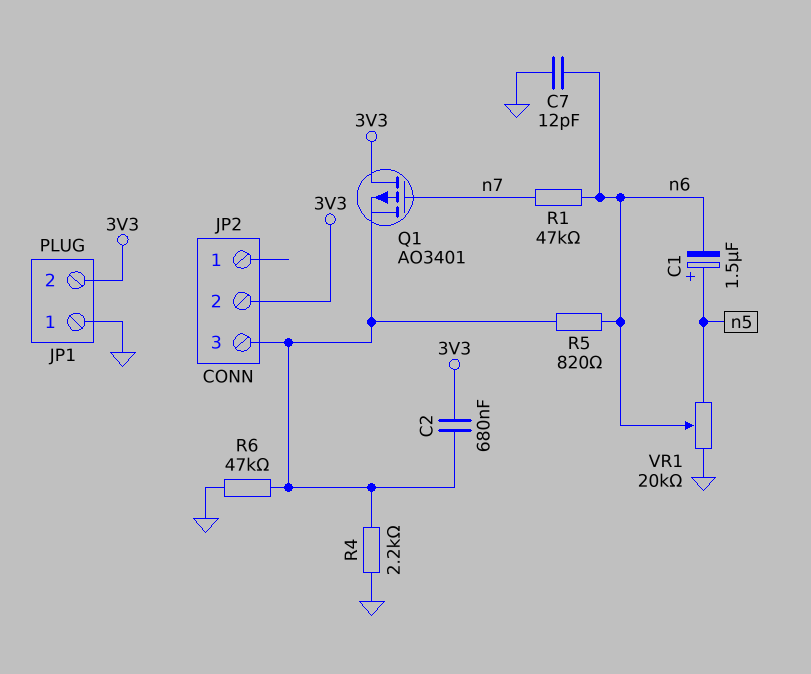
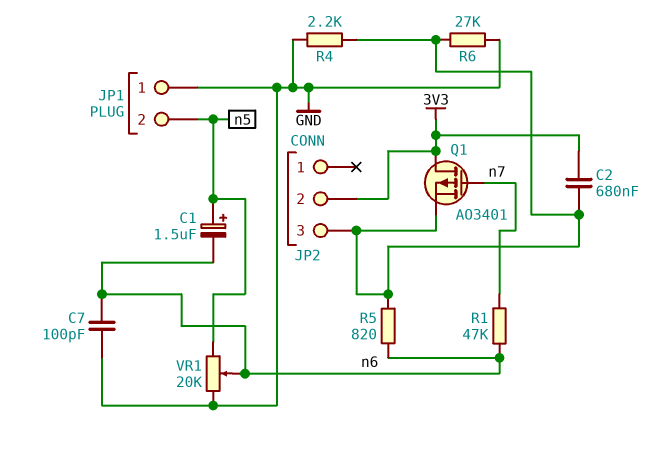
C7: 12pF (GND, n6) -> 100pF (GND, n6)
JP1 pin 2: 3V3 -> n5
R6: 47k (GND, JP2/3) -> 27k (GND, JP2/3)

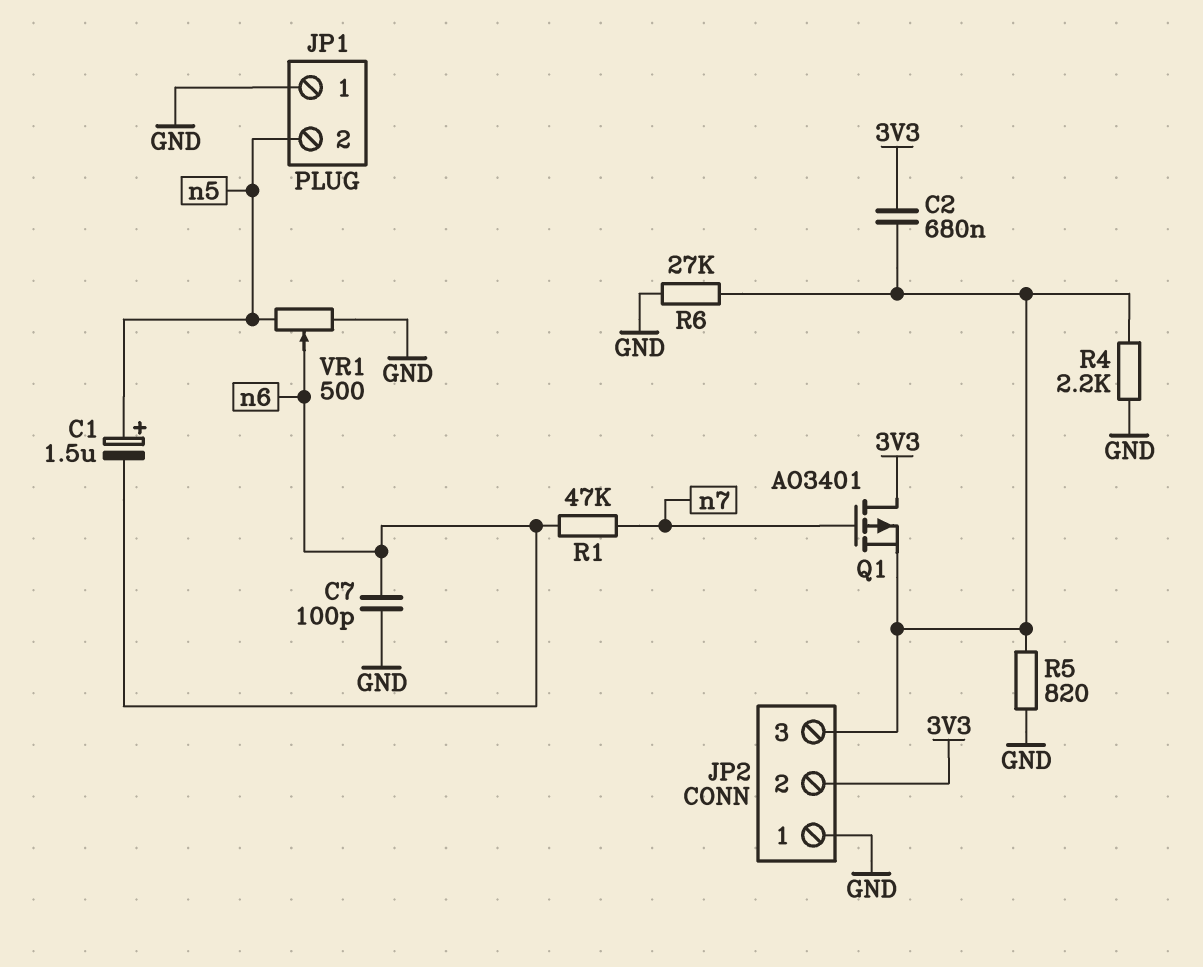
JP2 pin 1: none -> GND
R5: 820 (JP2/3, n6) -> 820 (GND, JP2/3)
VR1: 20k (GND, n5, wiper n6) -> 500 (GND, n5, wiper n6)

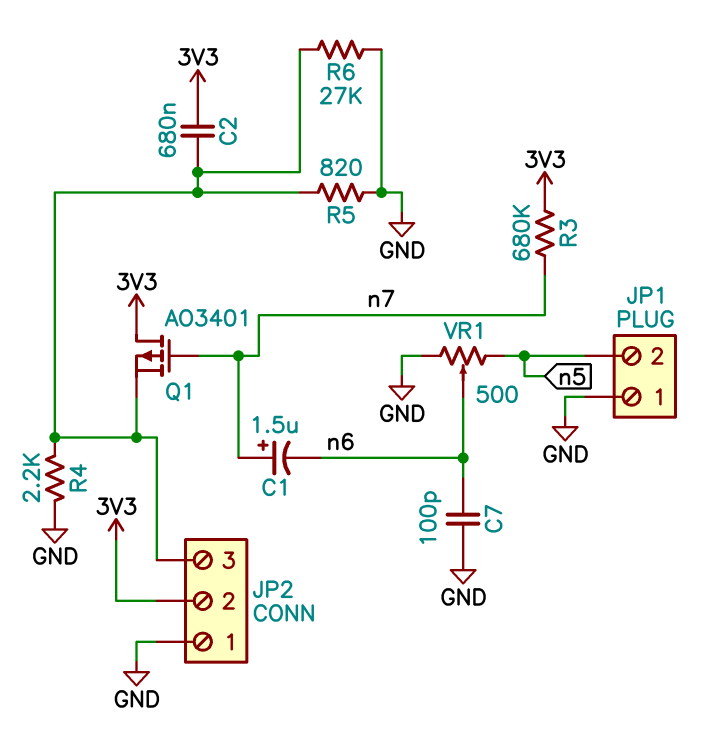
C1: 1.5uF (plus n5, minus n6) -> 1.5uF (plus n7, minus n6)
R1: 47k (n6, n7) -> none
R3: none -> 680k (3V3, n7)

